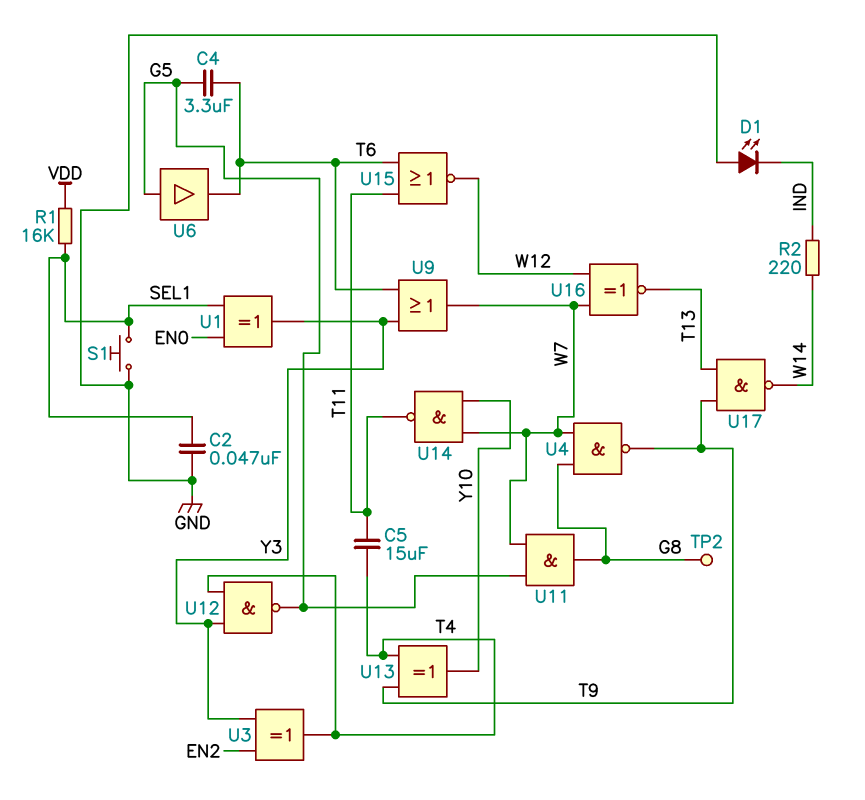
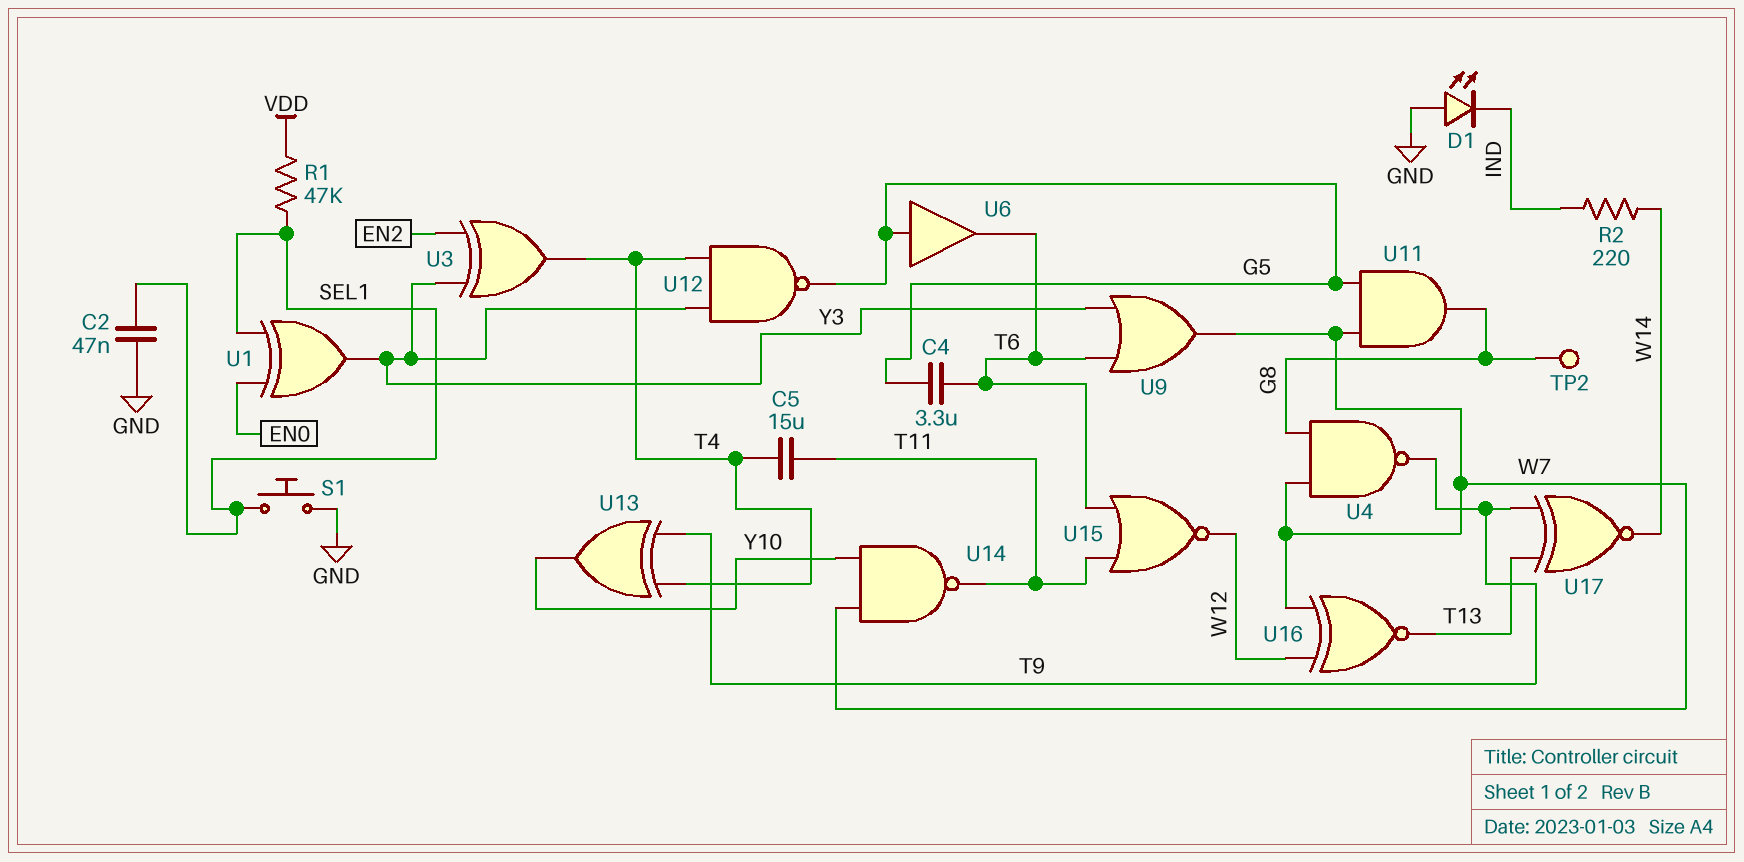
R1: 16k (SEL1, VDD) -> 47k (SEL1, VDD)
U17: NAND (in T9, in T13, out W14) -> XNOR (in T9, in T13, out W14)

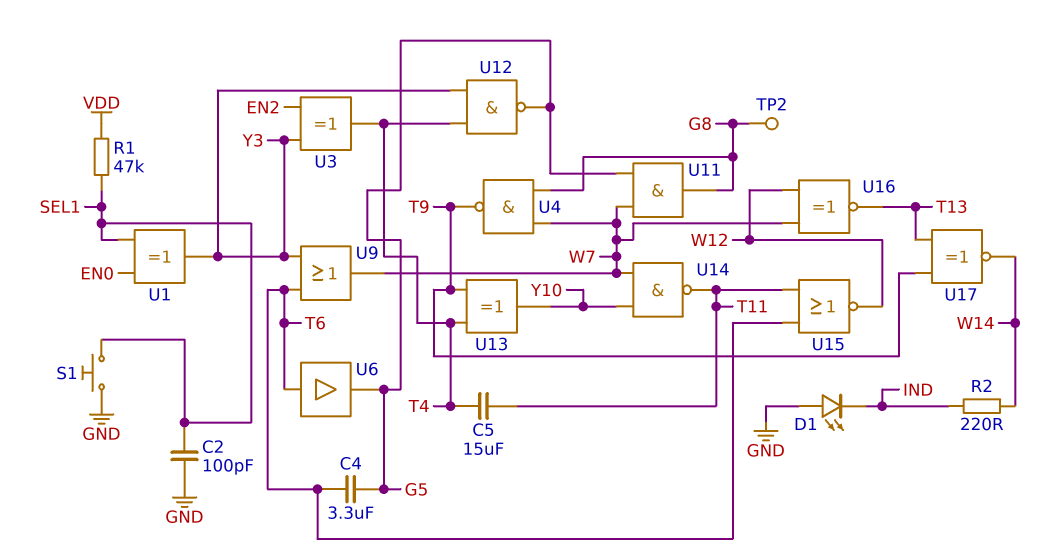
C2: 47nF (GND, SEL1) -> 100pF (GND, SEL1)
U6: buffer (in G5, out T6) -> buffer (in T6, out G5)

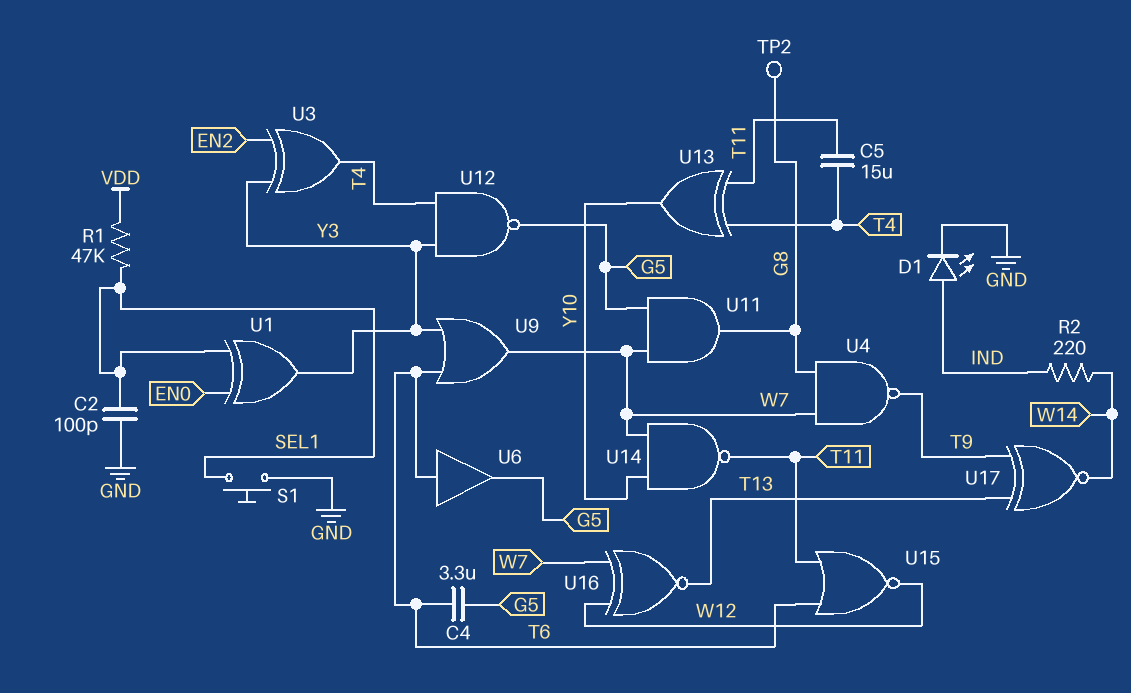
D1: LED (A GND, K IND) -> LED (A IND, K GND)
U13: XOR (in T4, in T9, out Y10) -> XOR (in T4, in T11, out Y10)

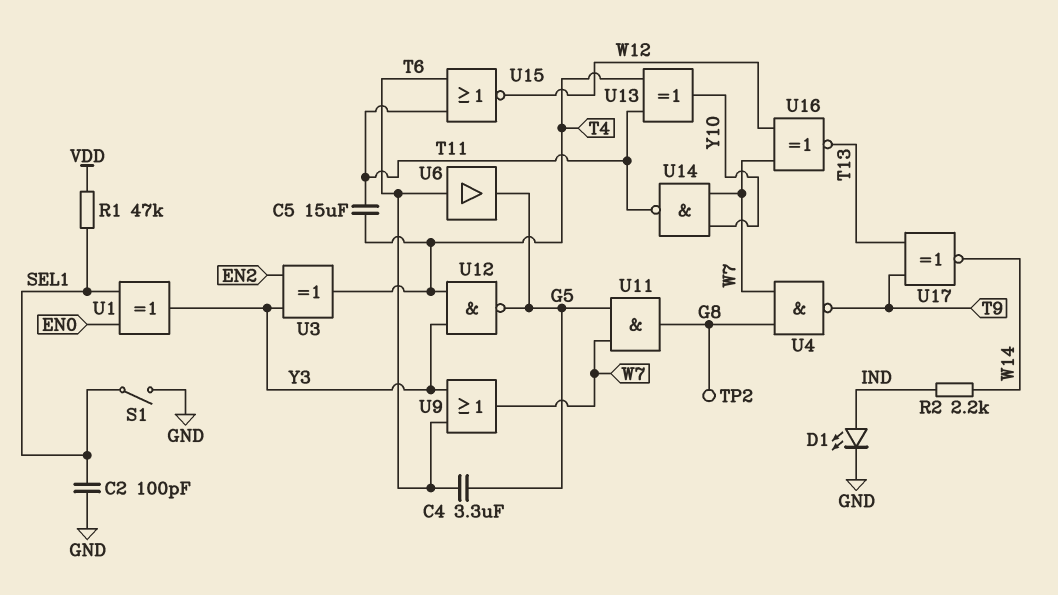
R2: 220 (IND, W14) -> 2.2k (IND, W14)
S1: button (GND, SEL1) -> switch (GND, SEL1)

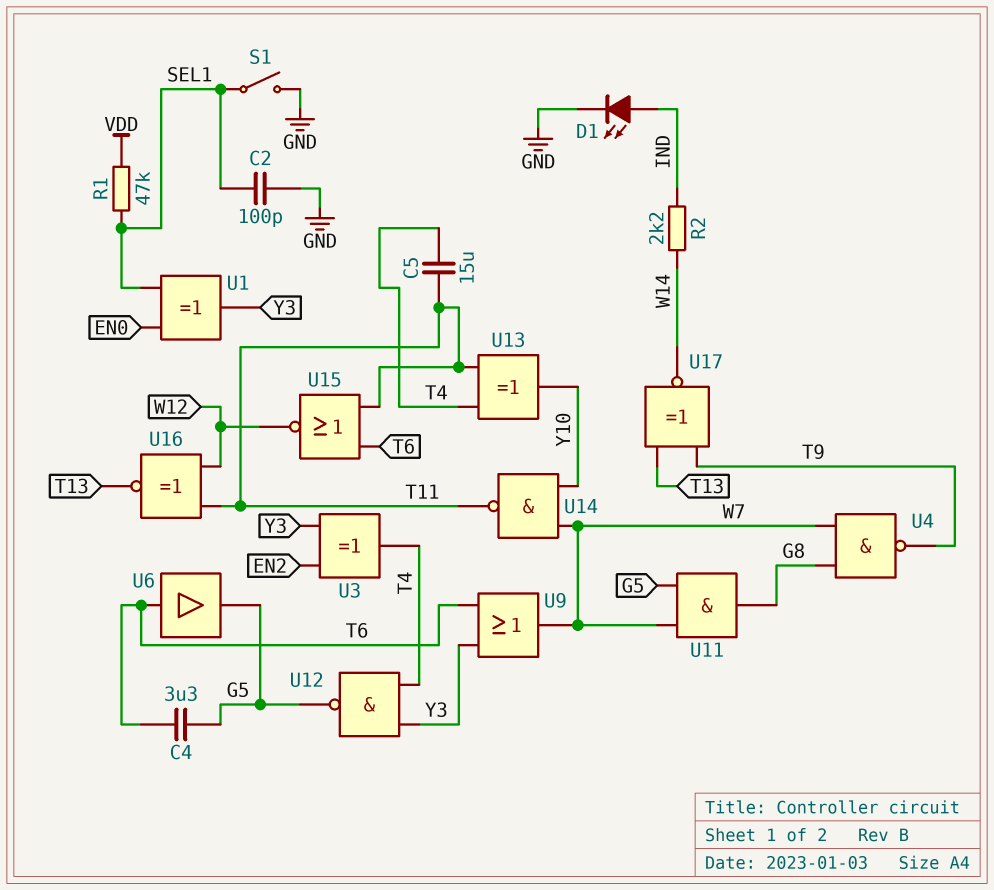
TP2: test point (G8) -> none
U16: XNOR (in W7, in W12, out T13) -> XNOR (in T11, in W12, out T13)

